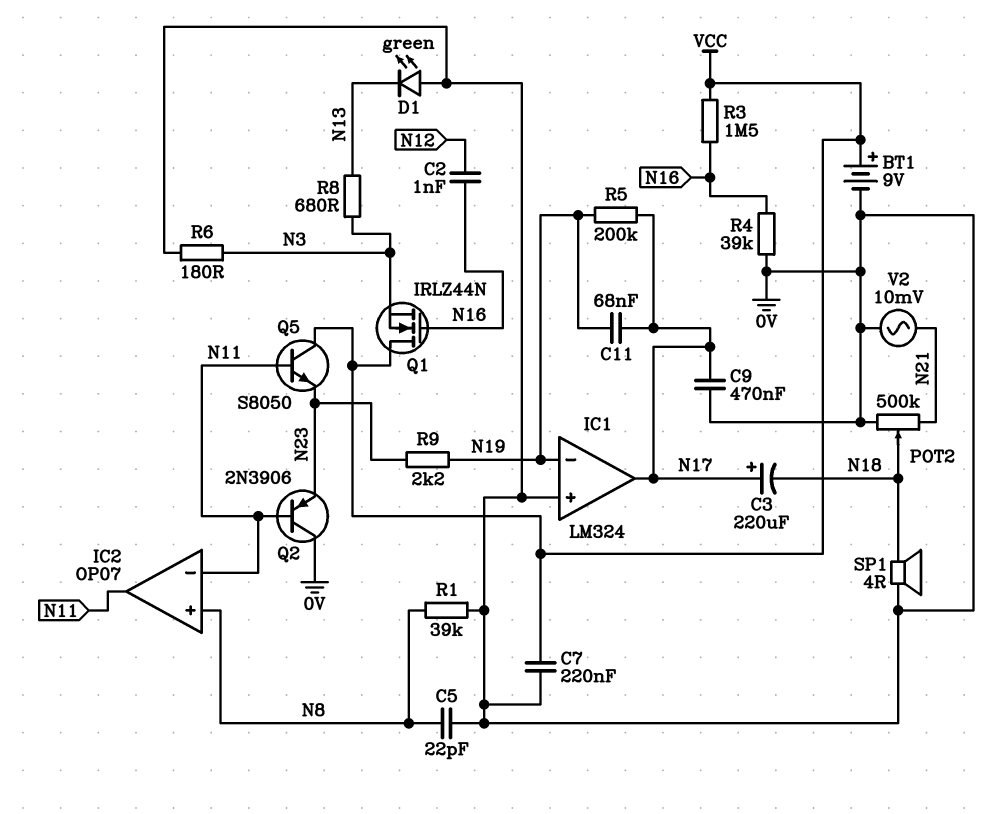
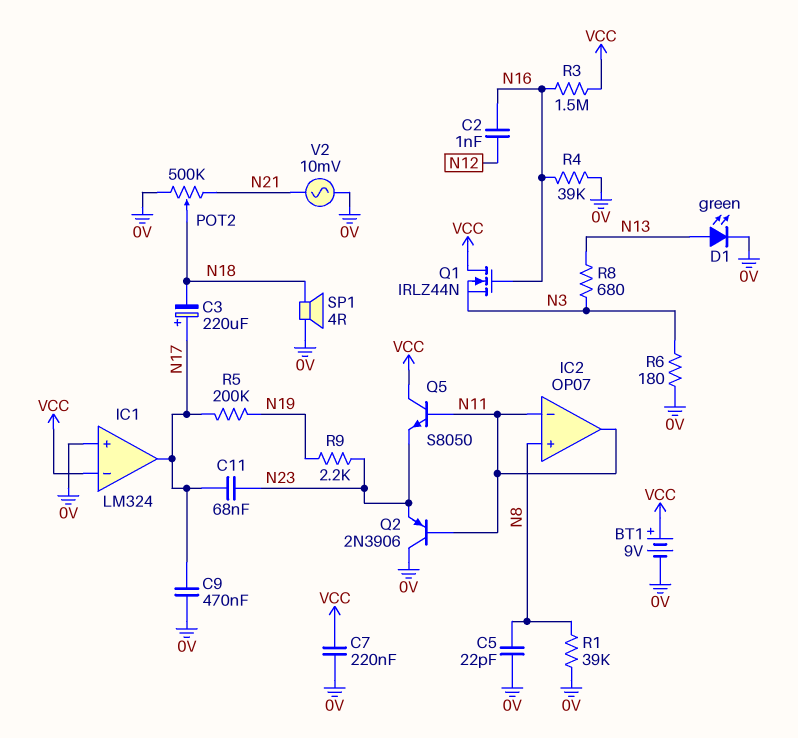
C11: 68nF (N17, N19) -> 68nF (N17, N23)
D1: LED green (A 0V, K N13) -> LED green (A N13, K 0V)
IC1 pin in-: N19 -> VCC

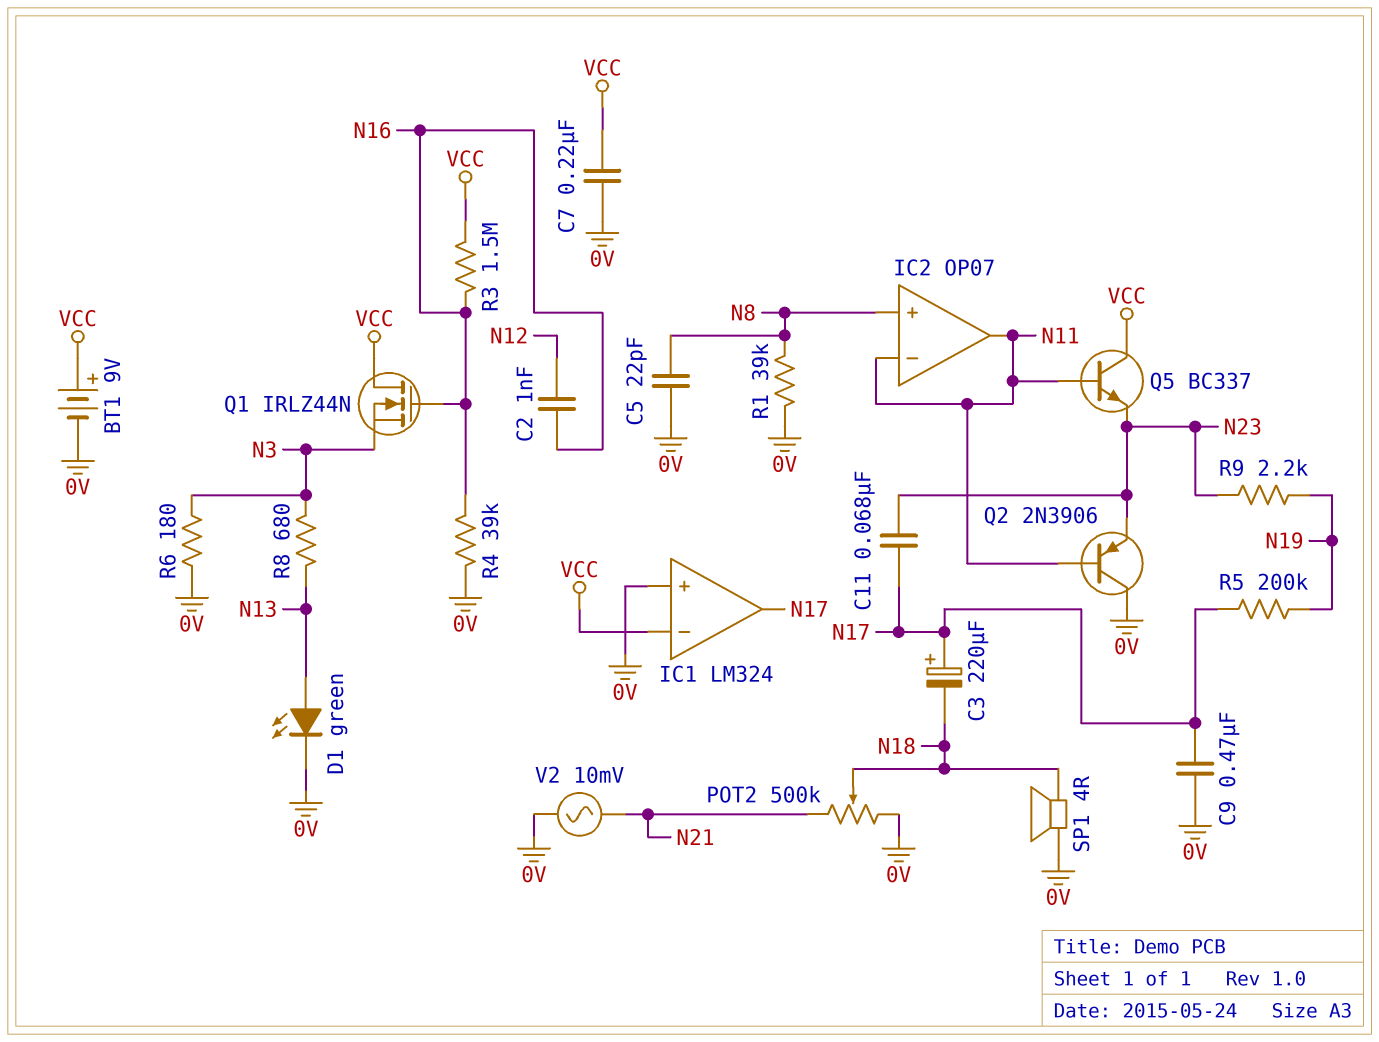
Q5: NPN S8050 (B N11, C VCC, E N23) -> NPN BC337 (B N11, C VCC, E N23)

